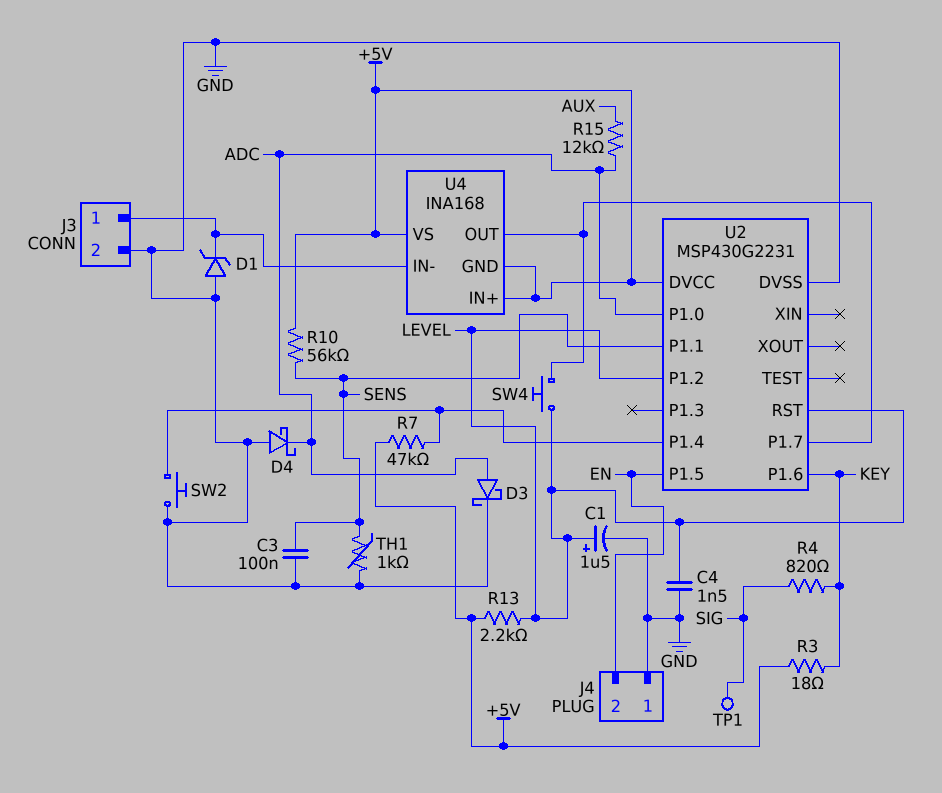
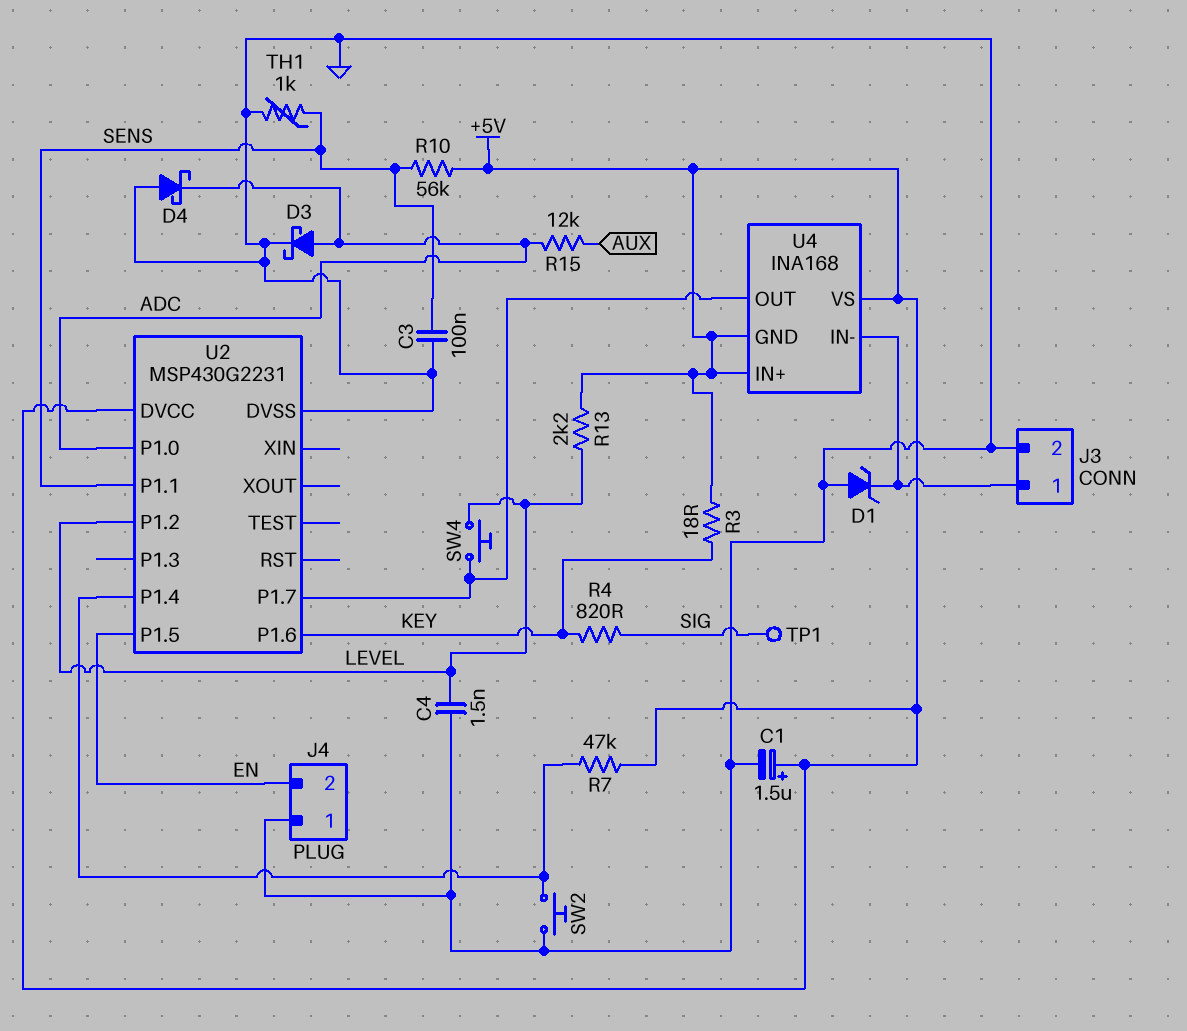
C1: 1.5uF (plus LEVEL, minus GND) -> 1.5uF (plus +5V, minus GND)
U2 pin RST: LEVEL -> none

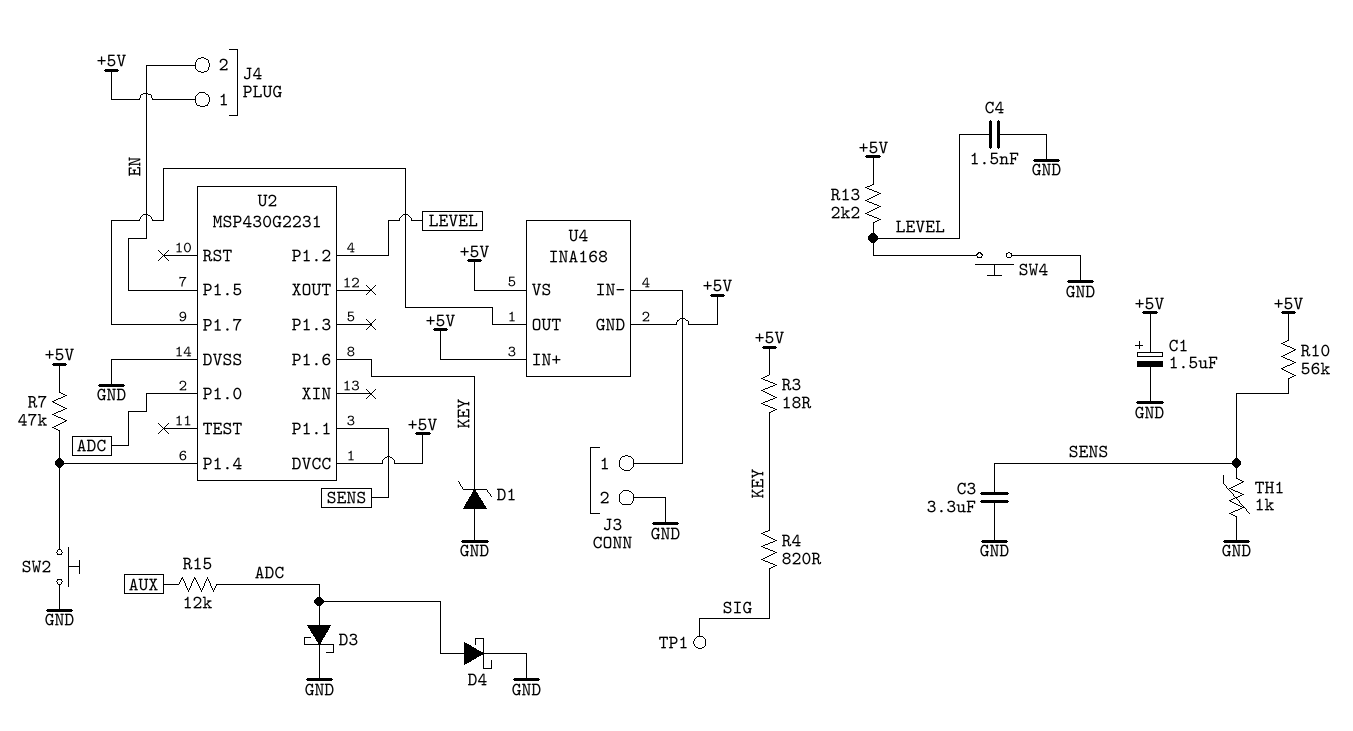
C3: 100nF (GND, SENS) -> 3.3uF (GND, SENS)
D1: zener (A GND, K J3/1) -> zener (A GND, K KEY)
D4: schottky (A GND, K ADC) -> schottky (A ADC, K GND)
J4 pin 1: GND -> +5V
SW4: button (LEVEL, U2/P1.7) -> button (GND, LEVEL)

